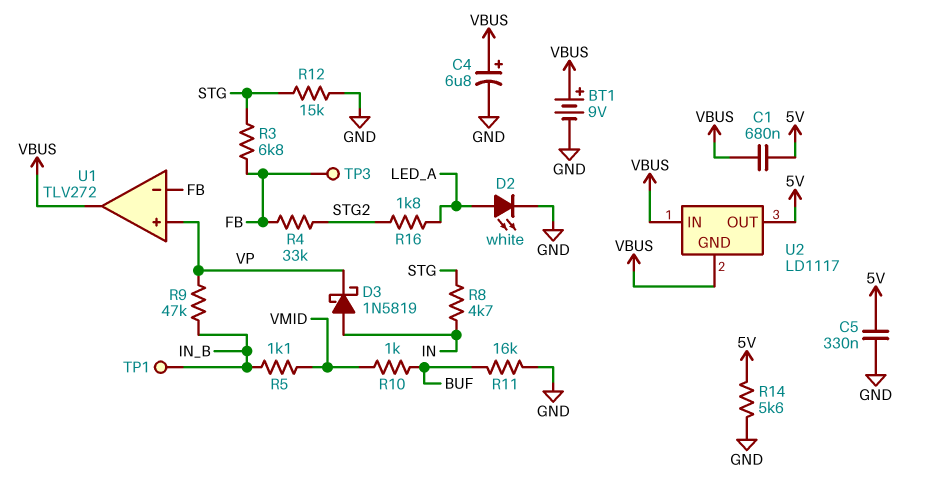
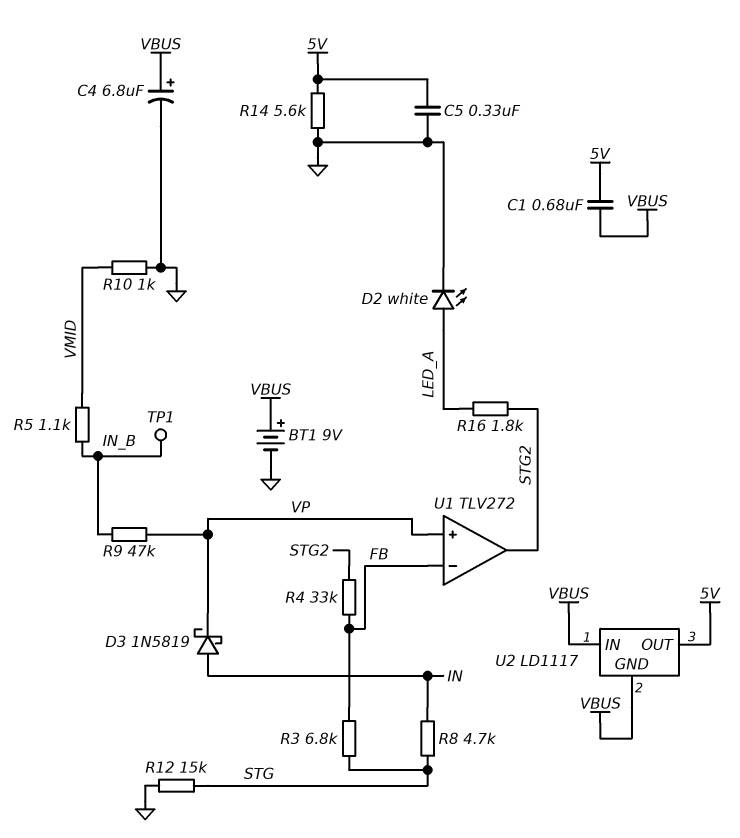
R10: 1k (BUF, VMID) -> 1k (GND, VMID)
R11: 16k (BUF, GND) -> none
TP3: test point (FB) -> none
U1 pin out: VBUS -> STG2

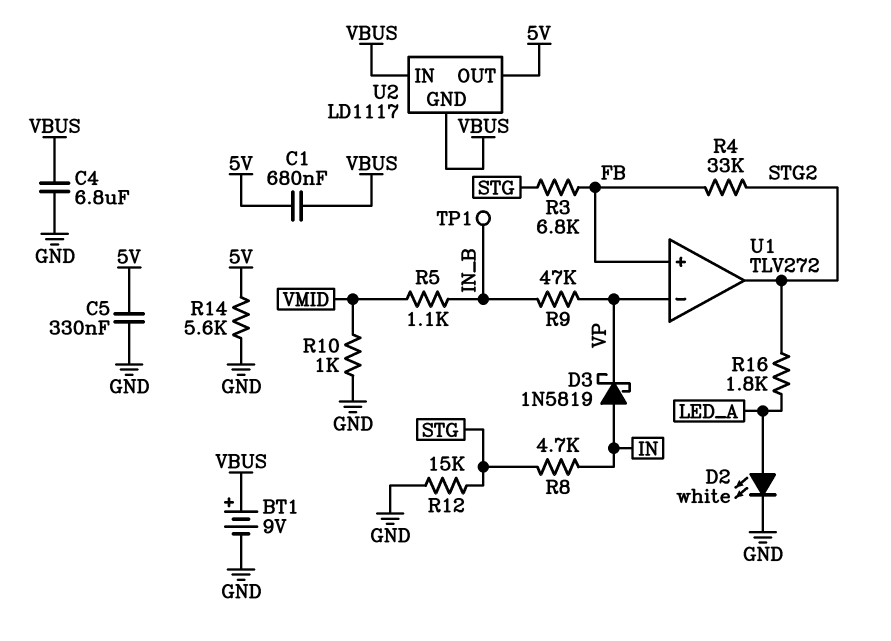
C4: 6.8uF (plus VBUS, minus GND) -> 6.8uF (GND, VBUS)
U1 pin in+: VP -> FB
U1 pin in-: FB -> VP

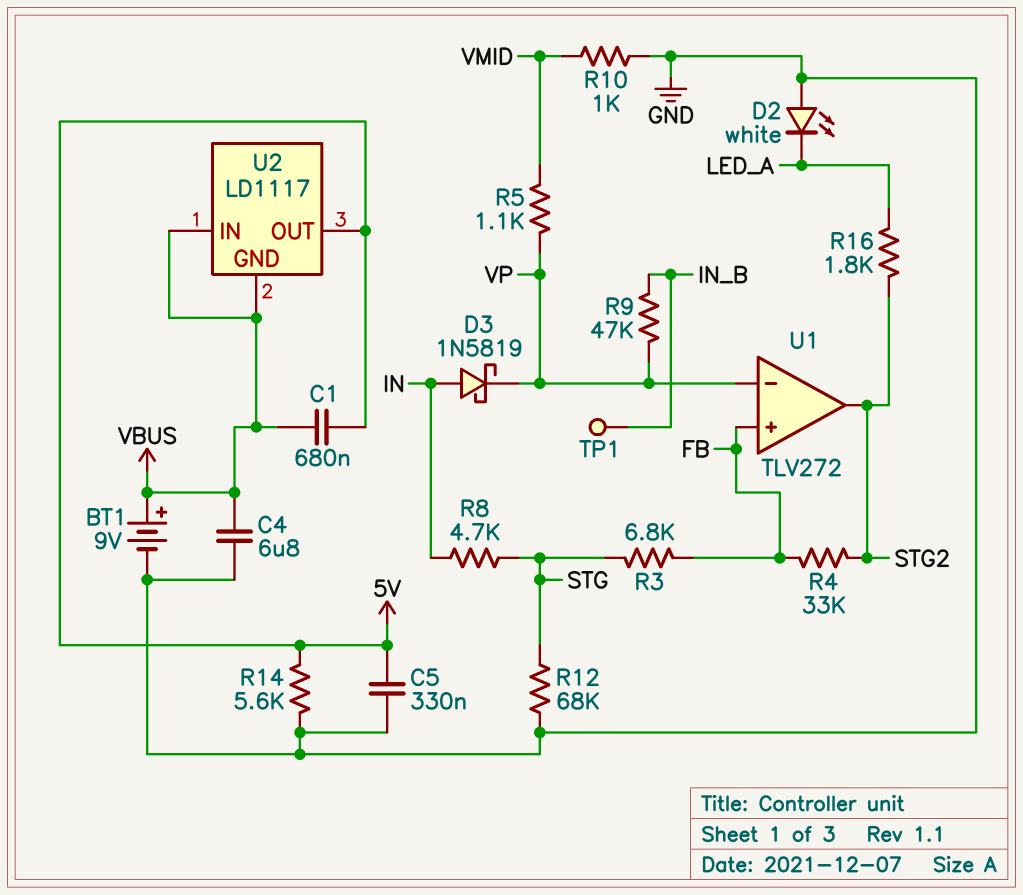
D2: LED white (A LED_A, K GND) -> LED white (A GND, K LED_A)
R5: 1.1k (IN_B, VMID) -> 1.1k (VMID, VP)
R12: 15k (GND, STG) -> 68k (GND, STG)

